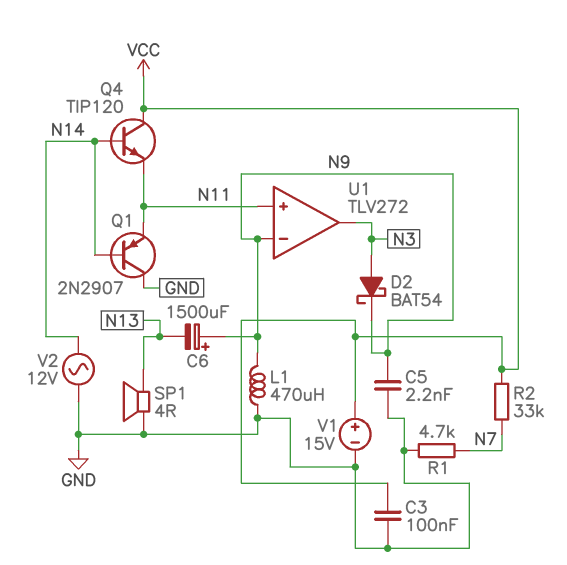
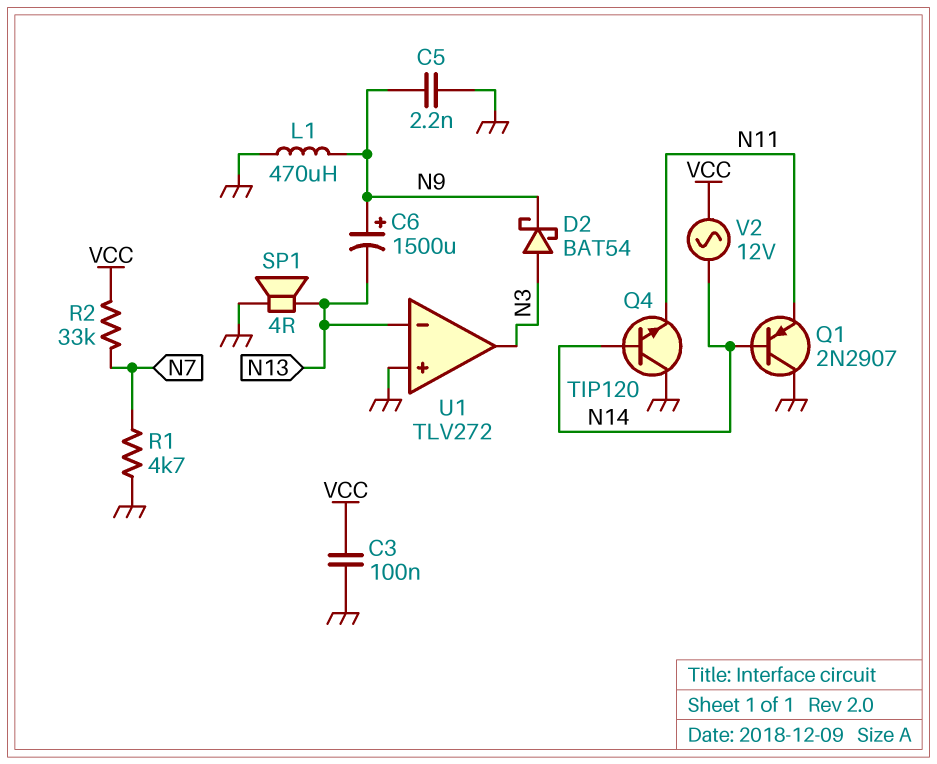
Q4: NPN TIP120 (B N14, C VCC, E N11) -> NPN TIP120 (B N14, C GND, E N11)
U1 pin in+: N11 -> GND
U1 pin in-: N9 -> N13
V1: 15V (plus VCC, minus GND) -> none
V2: AC 12V (GND, N14) -> AC 12V (N14, VCC)

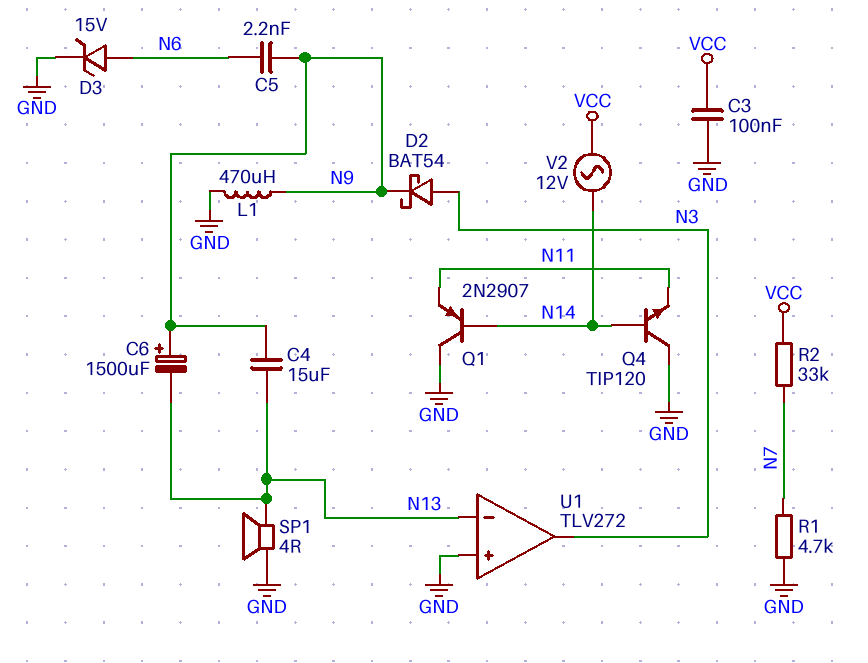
C4: none -> 15uF (N9, N13)
C5: 2.2nF (GND, N9) -> 2.2nF (N6, N9)
D3: none -> zener 15V (A N6, K GND)

